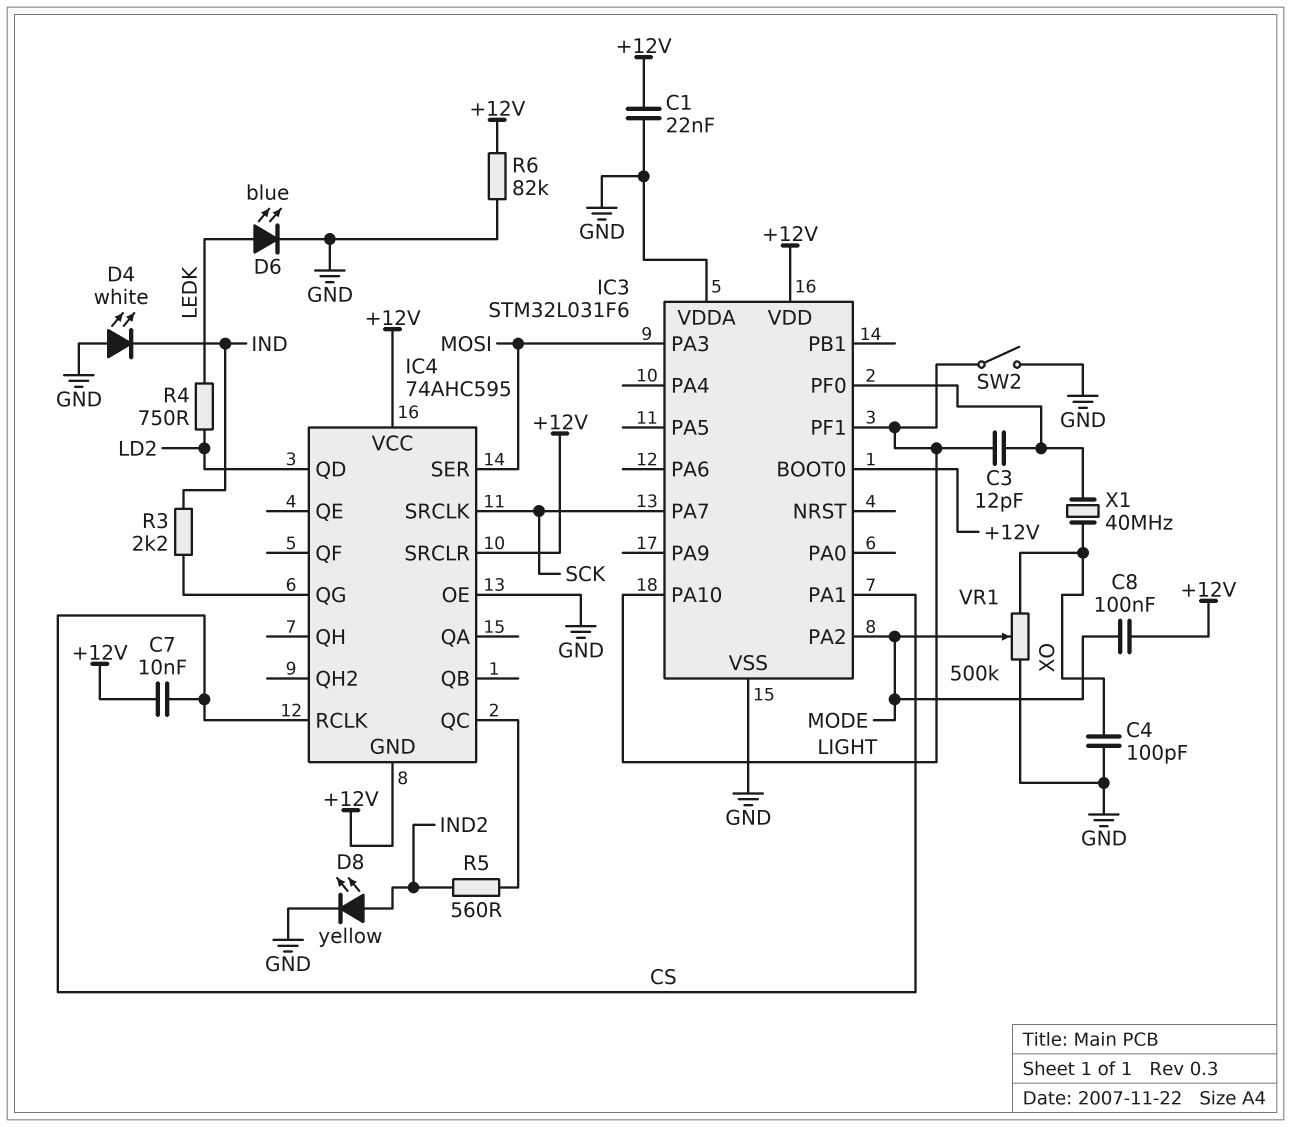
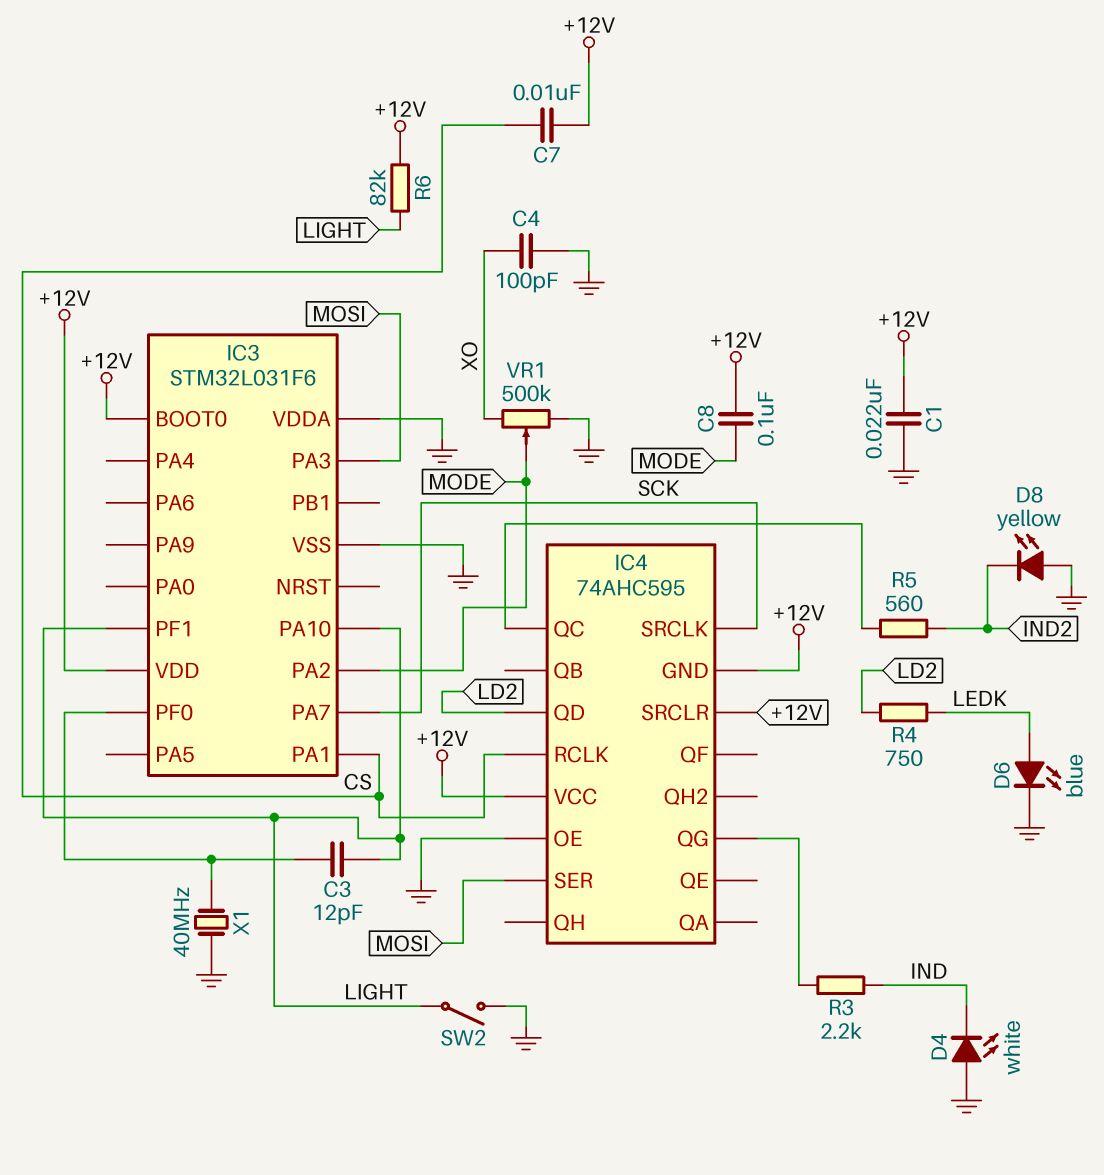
D8: LED yellow (A IND2, K GND) -> LED yellow (A GND, K IND2)
R6: 82k (+12V, GND) -> 82k (+12V, LIGHT)
X1: 40MHz (IC3/PF0, XO) -> 40MHz (GND, IC3/PF0)

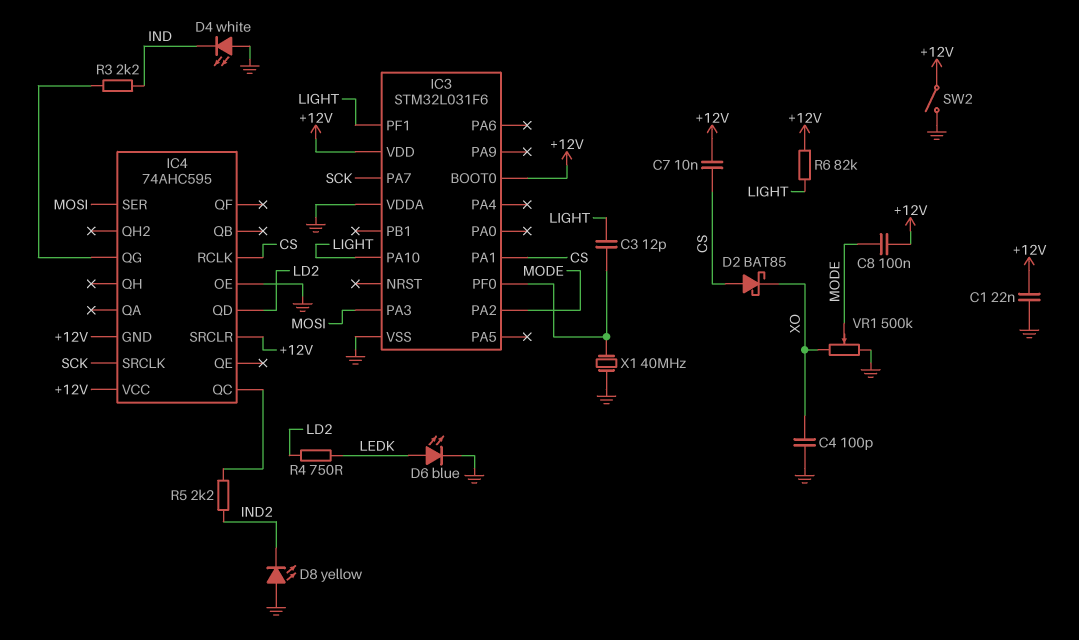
D2: none -> schottky BAT85 (A CS, K XO)
R5: 560 (IC4/QC, IND2) -> 2.2k (IC4/QC, IND2)
SW2: switch (GND, LIGHT) -> switch (+12V, GND)

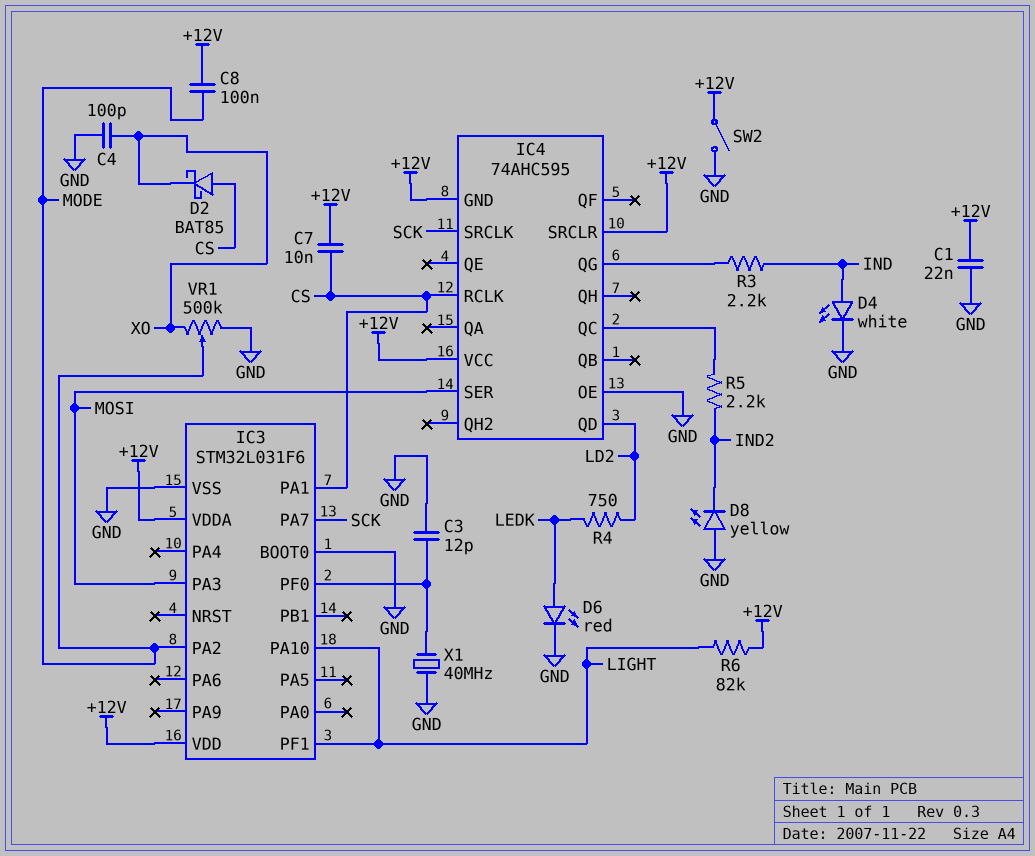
C3: 12pF (IC3/PF0, LIGHT) -> 12pF (GND, IC3/PF0)
D4: LED white (A GND, K IND) -> LED white (A IND, K GND)
D6: LED blue (A LEDK, K GND) -> LED red (A LEDK, K GND)
IC3 pin BOOT0: +12V -> GND
IC3 pin VDDA: GND -> +12V

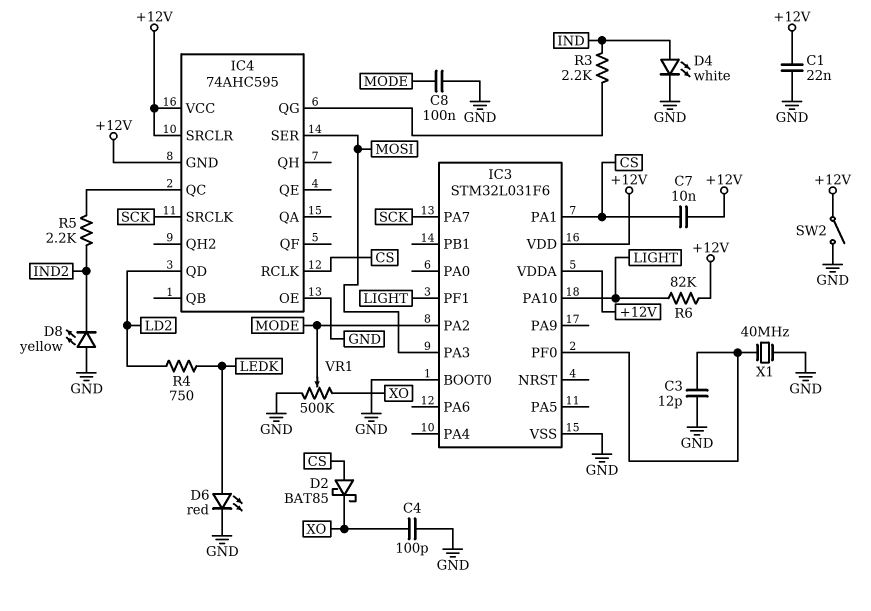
C8: 100nF (+12V, MODE) -> 100nF (GND, MODE)

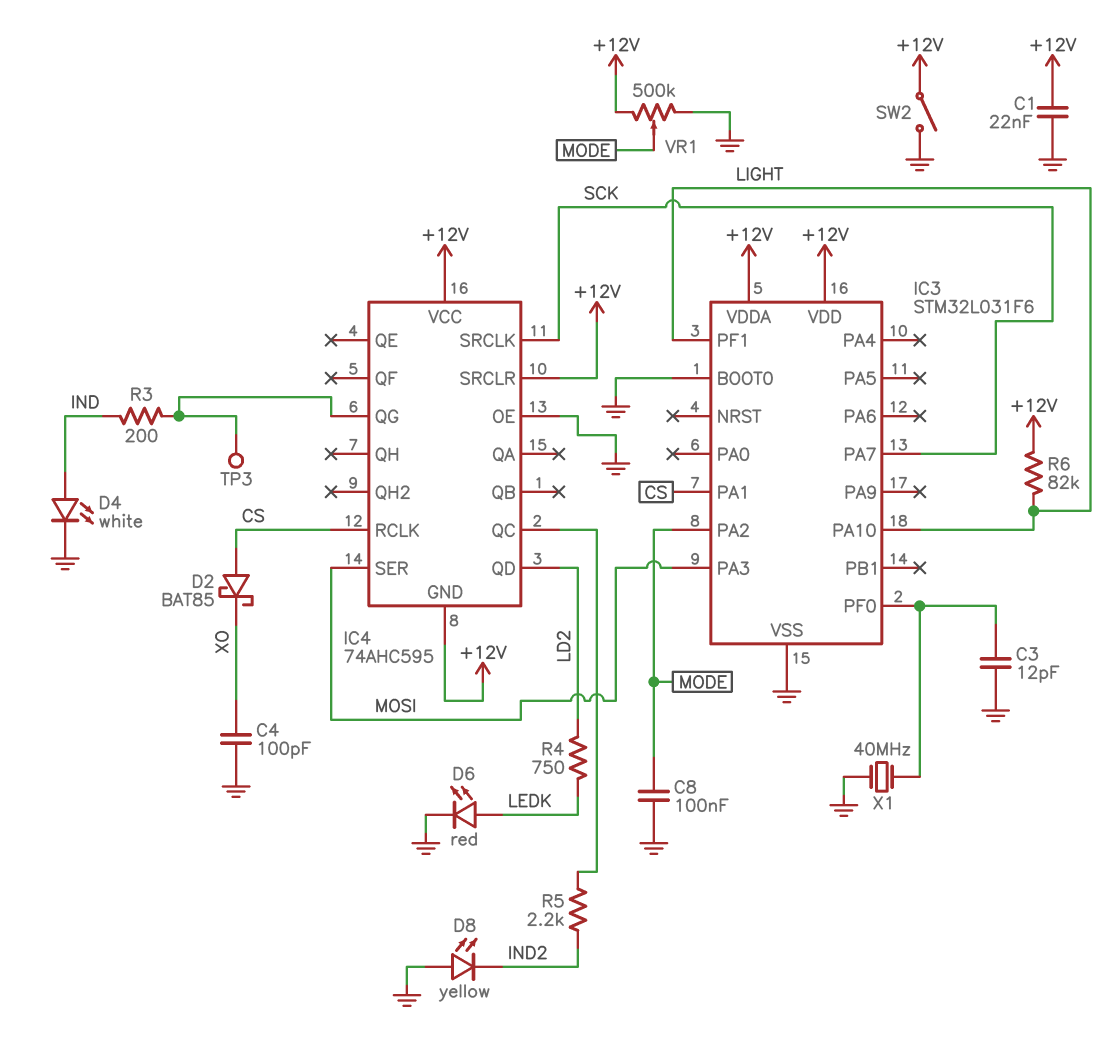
C7: 10nF (+12V, CS) -> none
R3: 2.2k (IC4/QG, IND) -> 200 (IC4/QG, IND)
TP3: none -> test point (IC4/QG)
VR1: 500k (GND, XO, wiper MODE) -> 500k (+12V, GND, wiper MODE)

